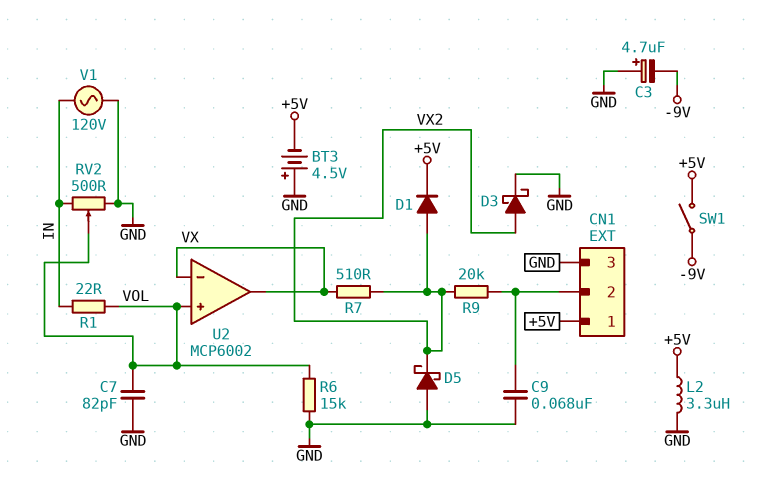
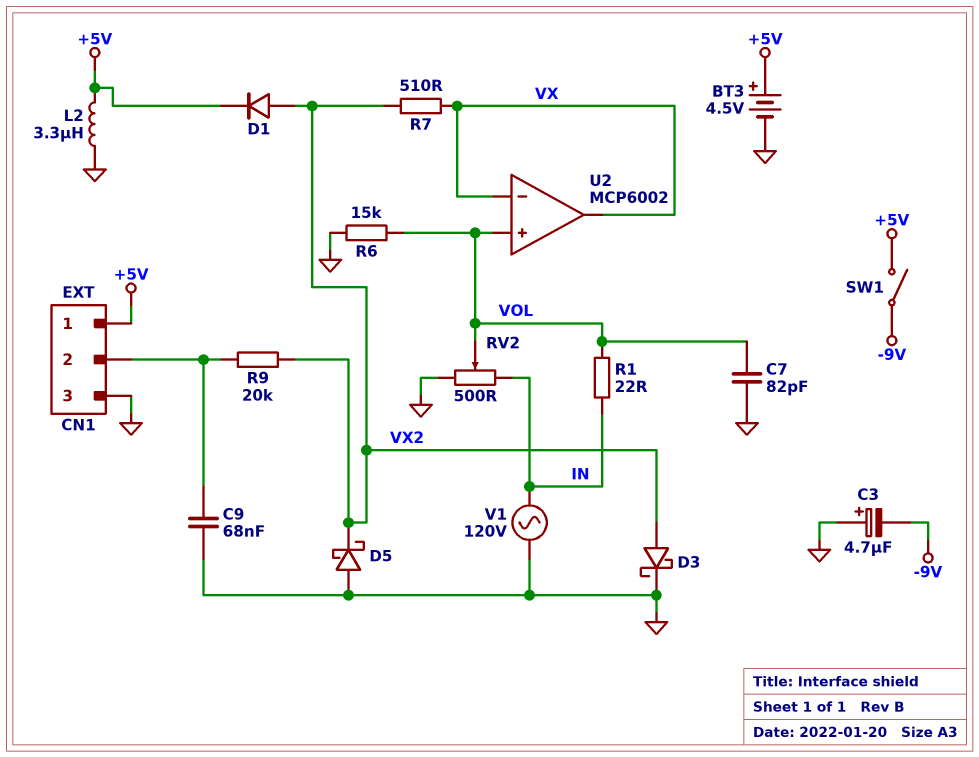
BT3: 4.5V (plus GND, minus +5V) -> 4.5V (plus +5V, minus GND)

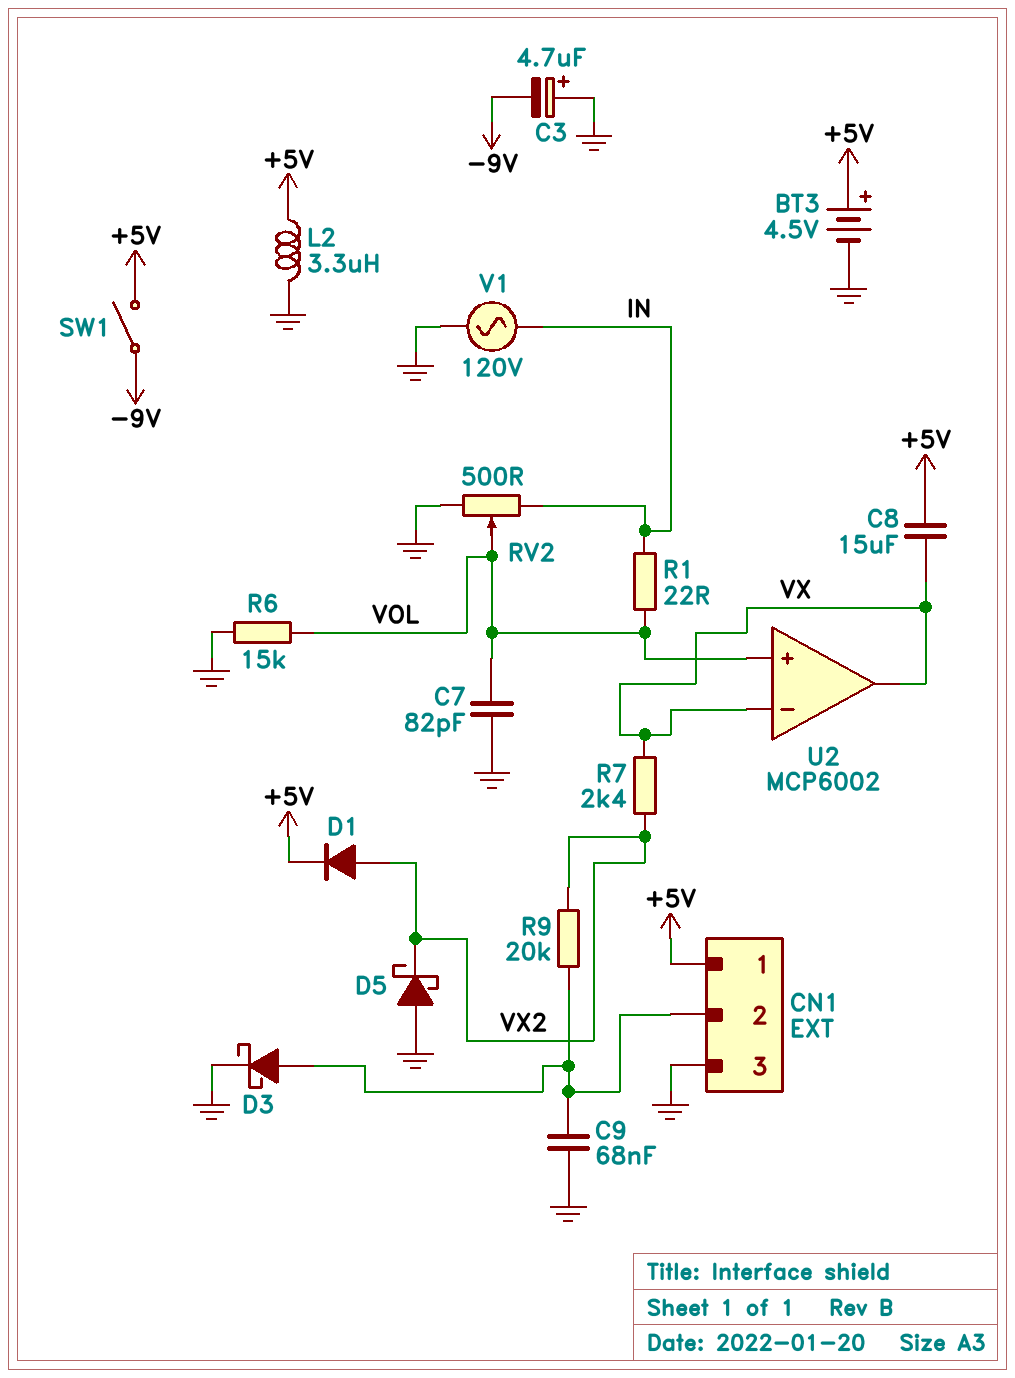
C8: none -> 15uF (+5V, VX)
D3: schottky (A VX2, K GND) -> schottky (A CN1/2, K GND)
R7: 510 (VX, VX2) -> 2.4k (VX, VX2)

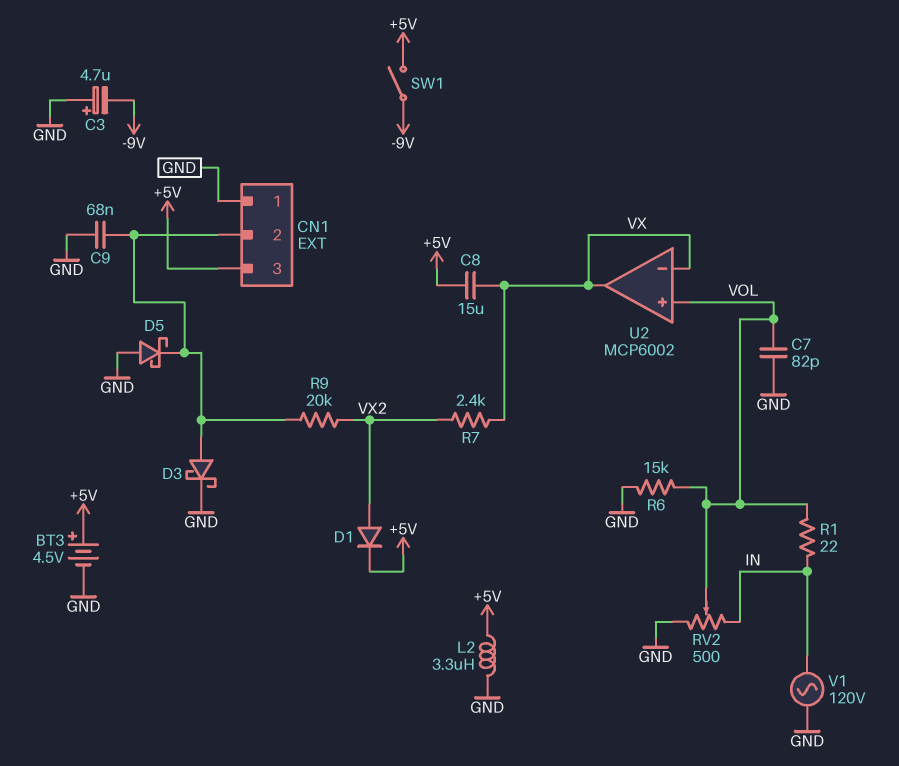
CN1 pin 1: +5V -> GND
CN1 pin 3: GND -> +5V
D5: schottky (A GND, K VX2) -> schottky (A GND, K CN1/2)

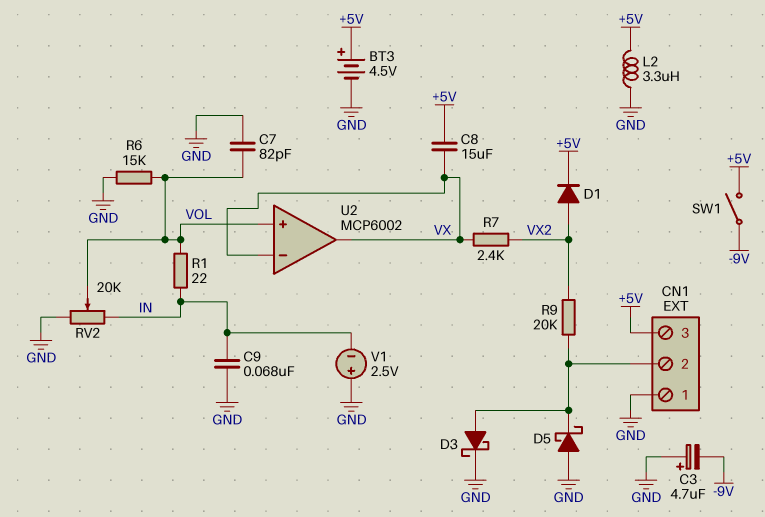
C9: 68nF (CN1/2, GND) -> 68nF (GND, IN)
RV2: 500 (GND, IN, wiper VOL) -> 20k (GND, IN, wiper VOL)
V1: AC 120V (GND, IN) -> 2.5V (plus GND, minus IN)

